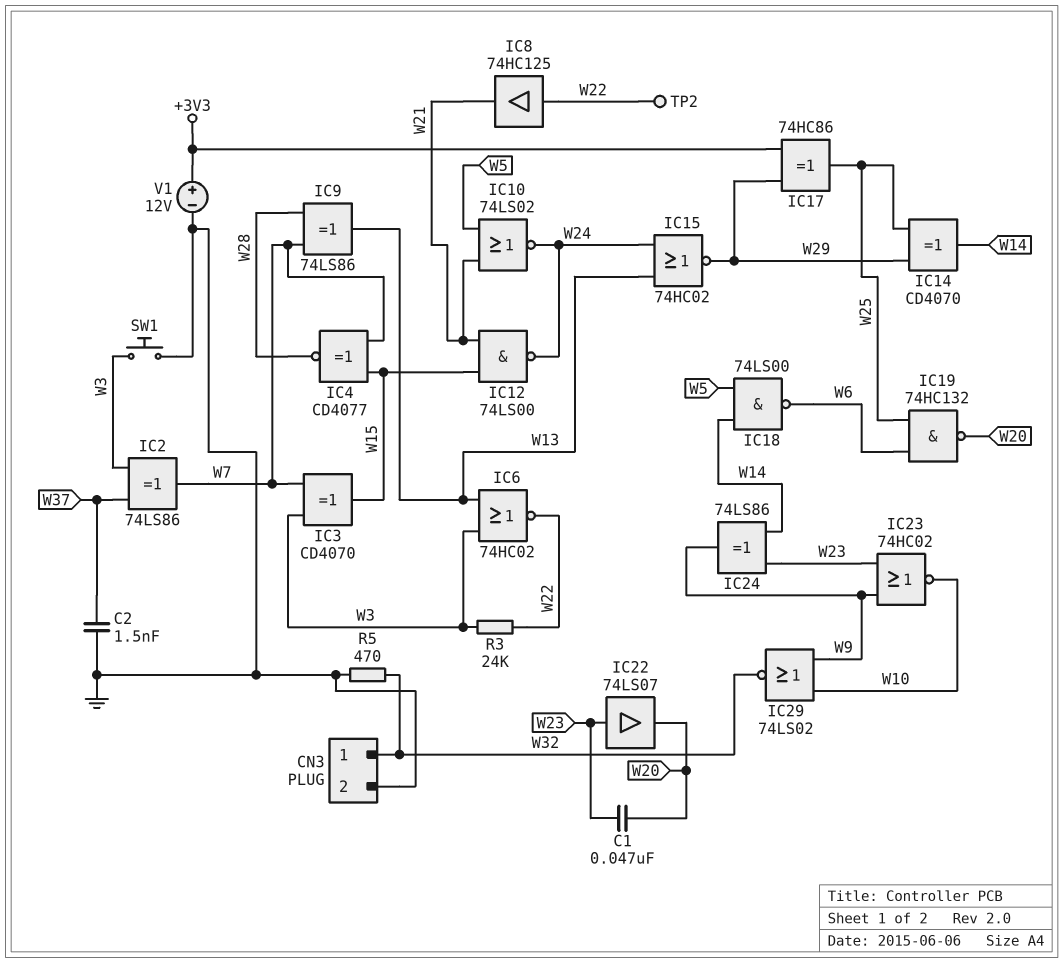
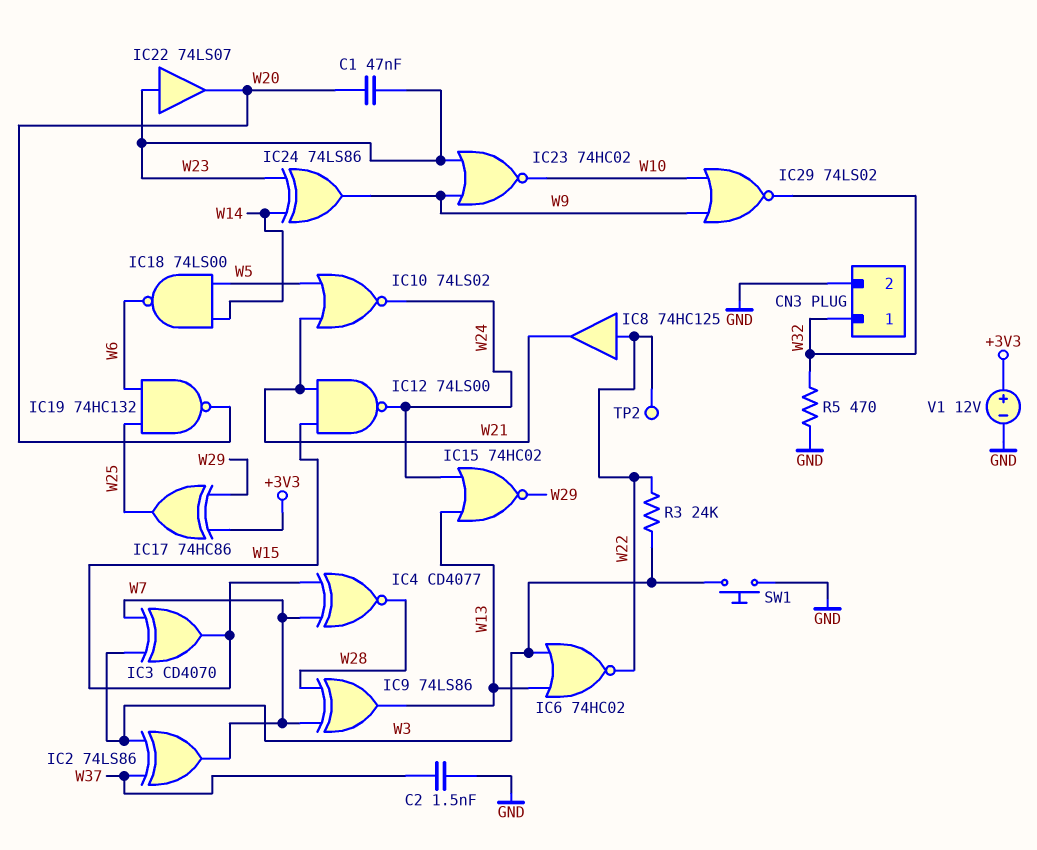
IC14: XOR CD4070 (in W25, in W29, out W14) -> none

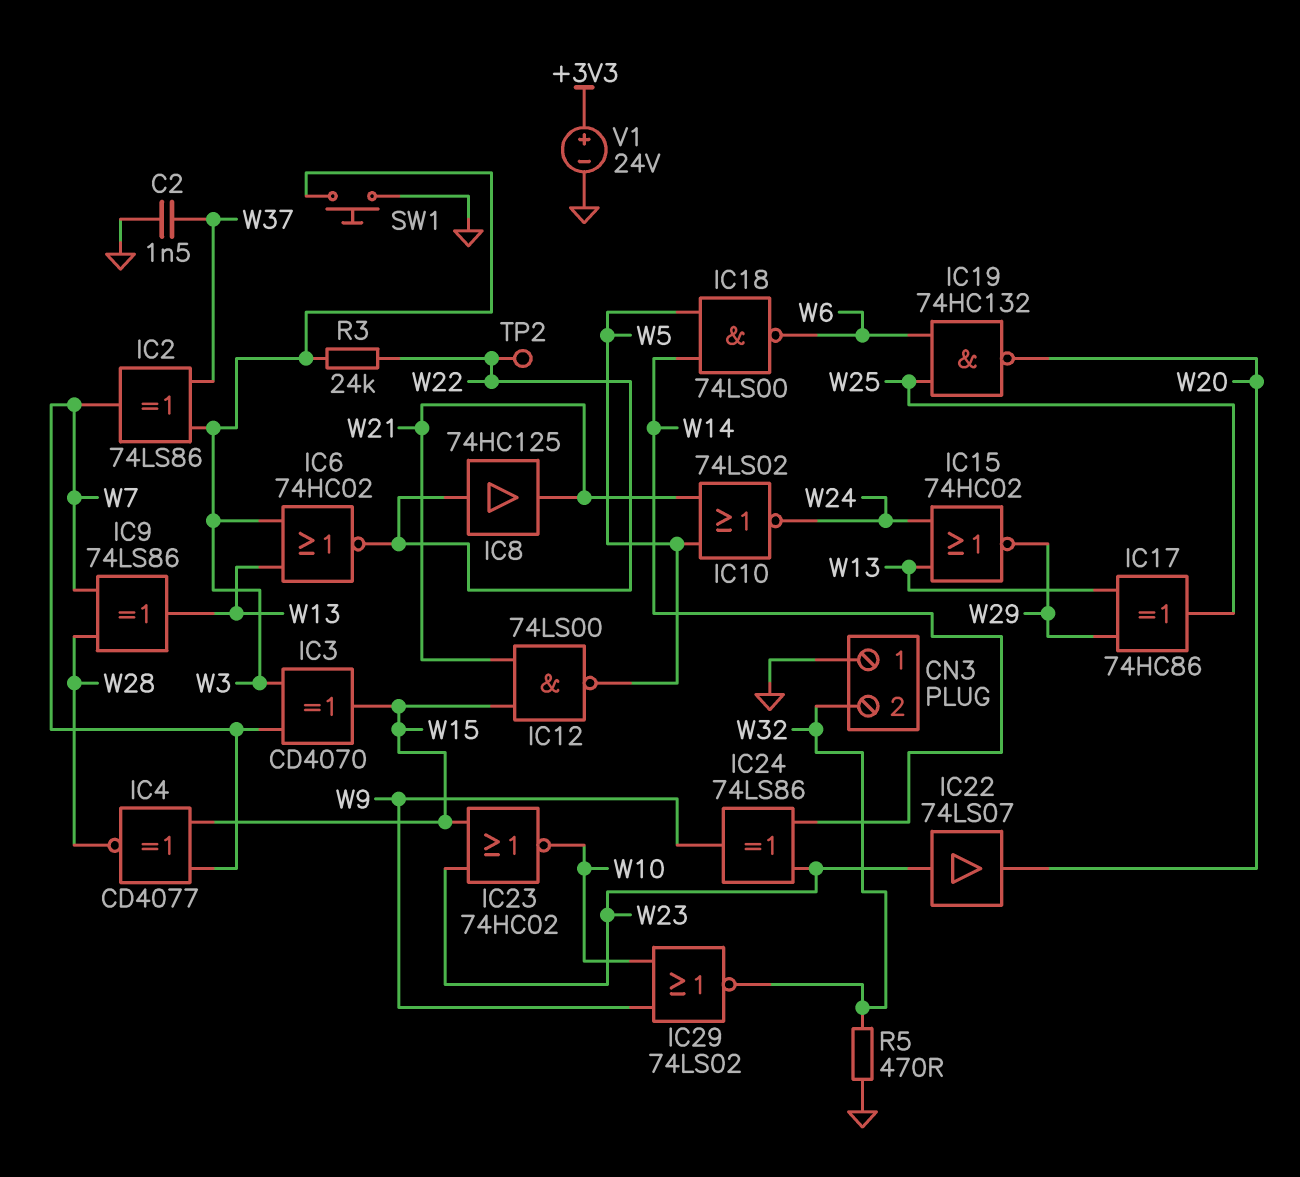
C1: 47nF (W20, W23) -> none
CN3 pin 1: W32 -> GND
CN3 pin 2: GND -> W32
IC12: NAND 74LS00 (in W15, in W21, out W24) -> NAND 74LS00 (in W15, in W21, out W5)
IC17: XOR 74HC86 (in +3V3, in W29, out W25) -> XOR 74HC86 (in W13, in W29, out W25)
IC23: NOR 74HC02 (in W9, in W23, out W10) -> NOR 74HC02 (in W15, in W23, out W10)
V1: 12V (plus +3V3, minus GND) -> 24V (plus +3V3, minus GND)

